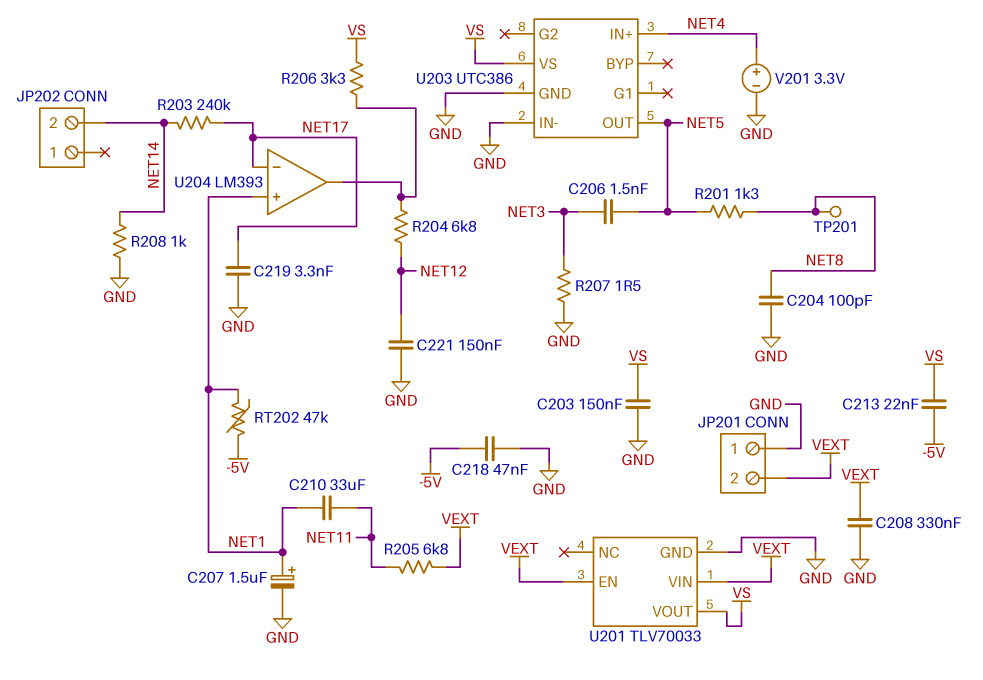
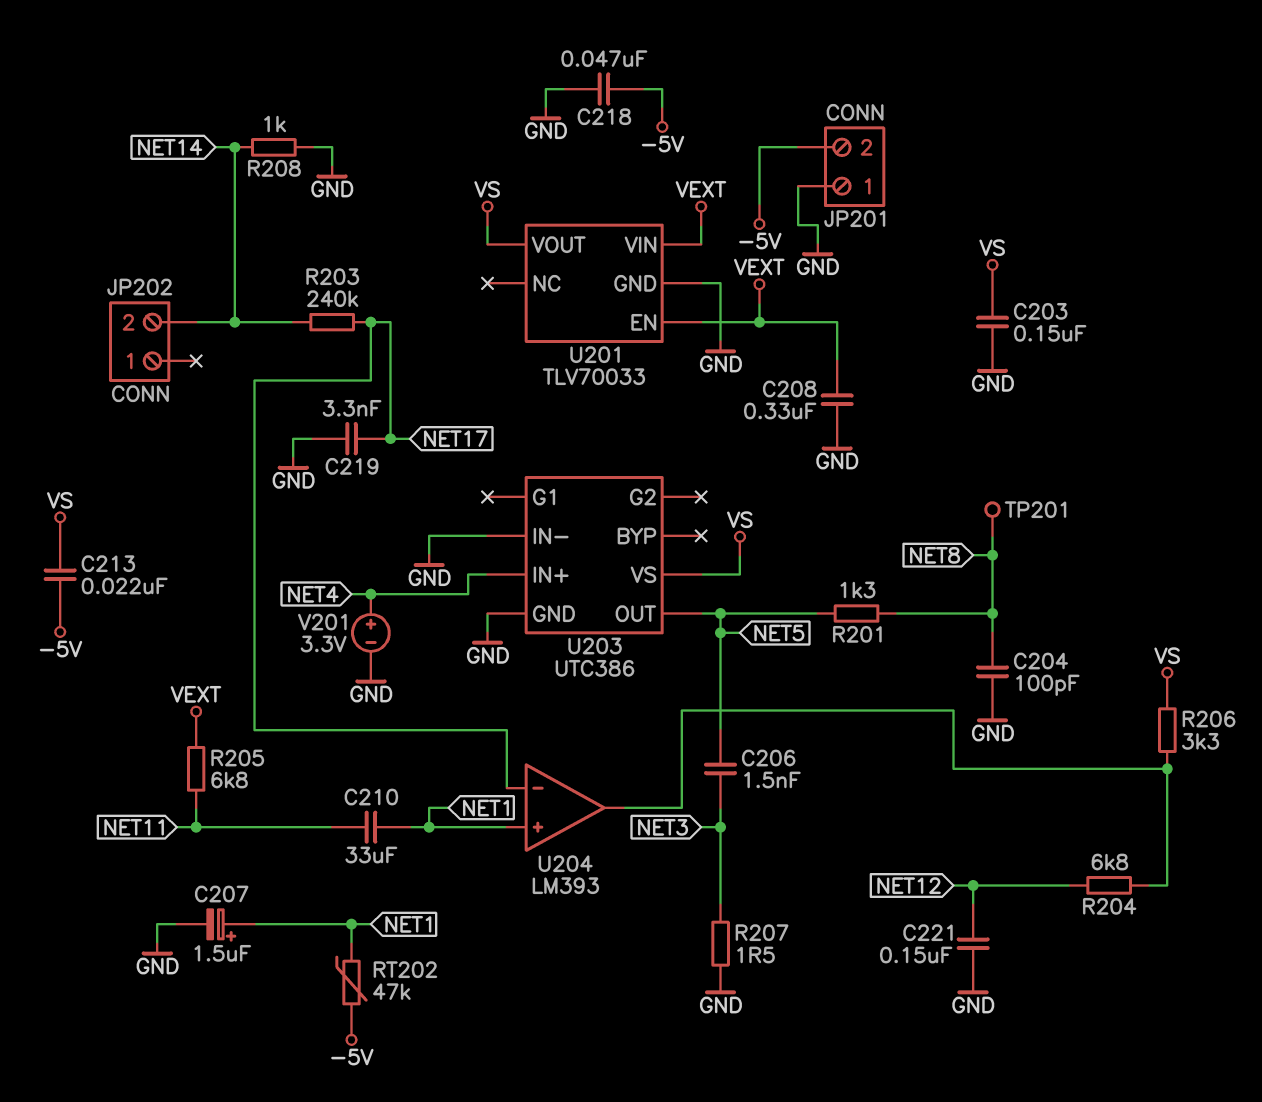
JP201 pin 2: VEXT -> -5V

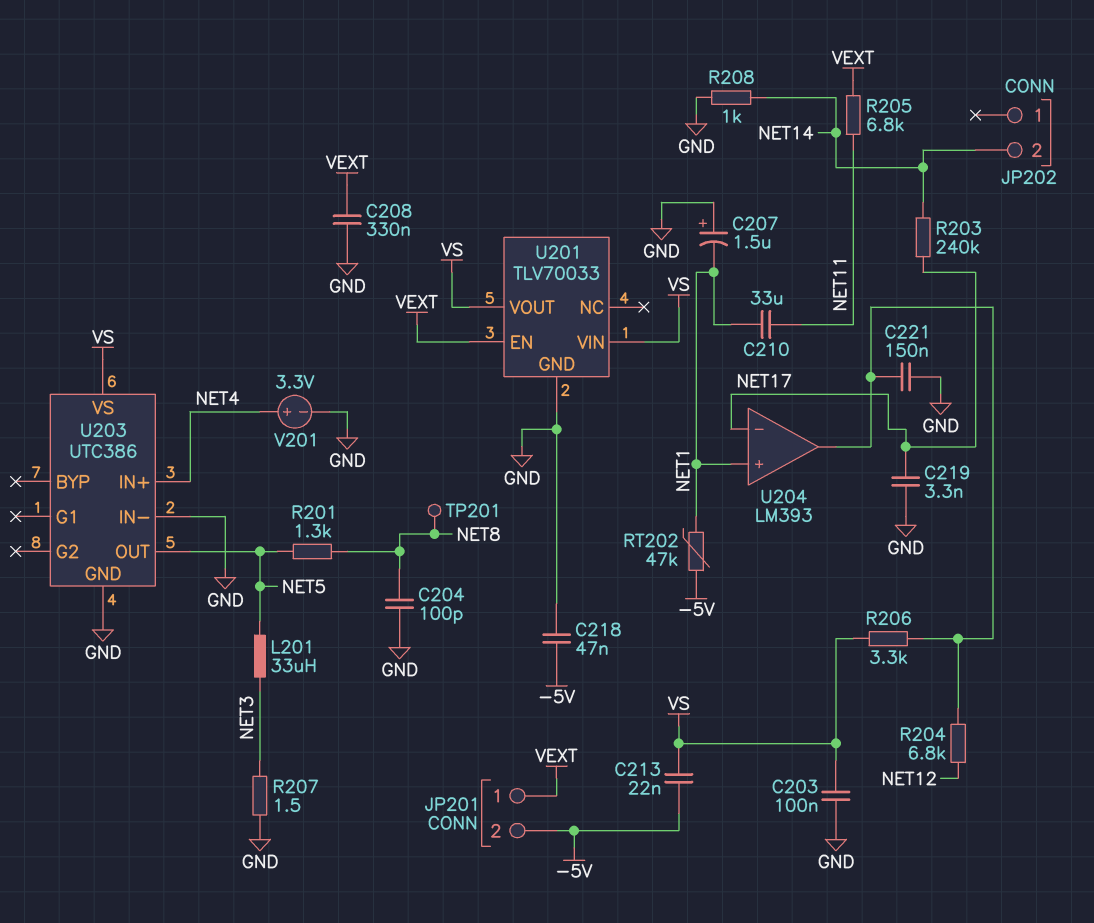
C203: 150nF (GND, VS) -> 100nF (GND, VS)
C206: 1.5nF (NET3, NET5) -> none
C207: 1.5uF (plus NET1, minus GND) -> 1.5uF (plus GND, minus NET1)
C221: 150nF (GND, NET12) -> 150nF (GND, U204/out)
JP201 pin 1: GND -> VEXT
L201: none -> 33uH (NET3, NET5)
U201 pin VIN: VEXT -> VS

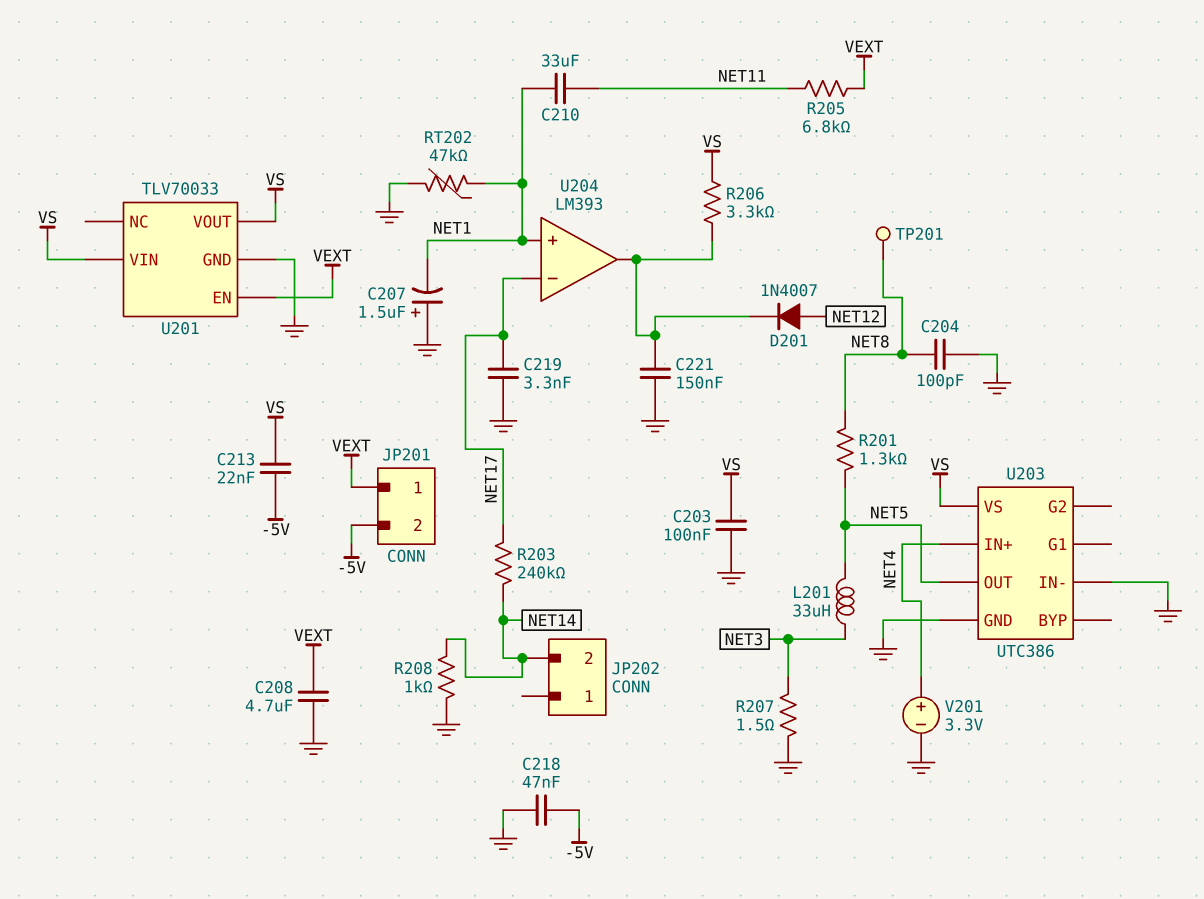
C208: 330nF (GND, VEXT) -> 4.7uF (GND, VEXT)
D201: none -> diode 1N4007 (A NET12, K U204/out)
R204: 6.8k (NET12, U204/out) -> none
RT202: 47k (-5V, NET1) -> 47k (GND, NET1)

